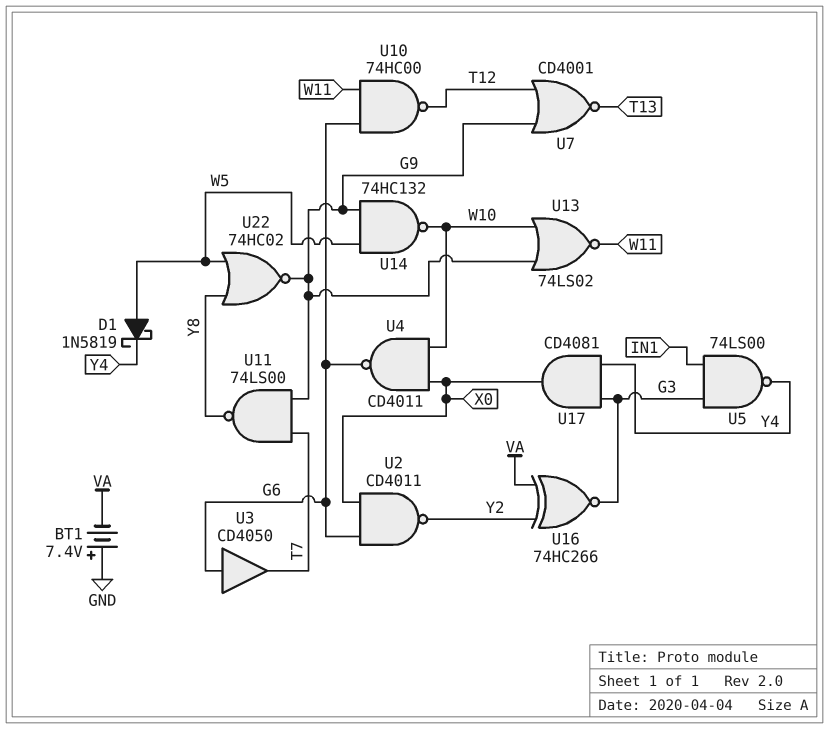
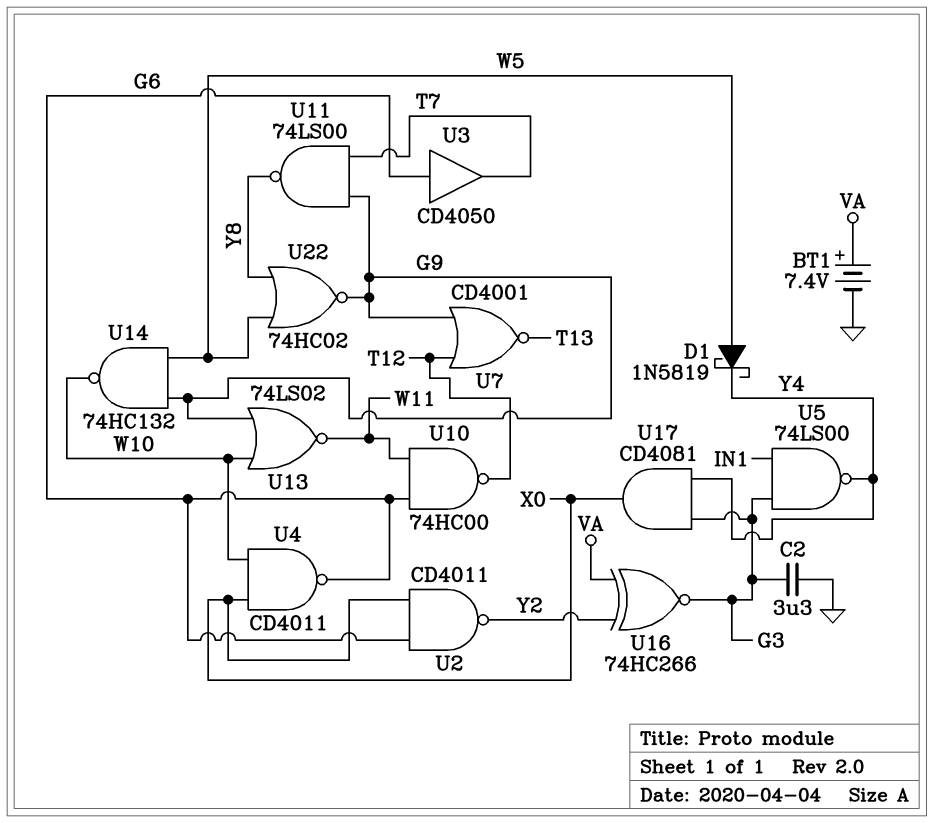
BT1: 7.4V (plus GND, minus VA) -> 7.4V (plus VA, minus GND)
C2: none -> 3.3uF (G3, GND)

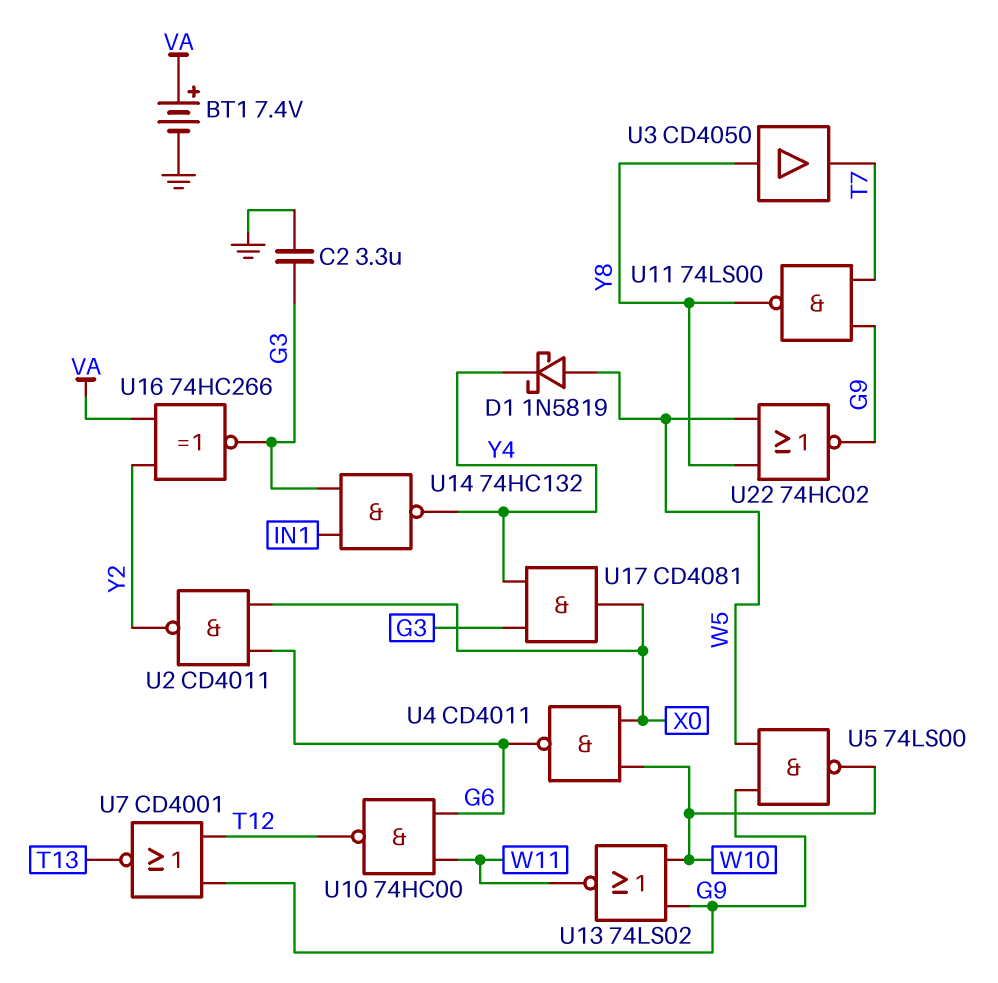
U3: buffer CD4050 (in G6, out T7) -> buffer CD4050 (in Y8, out T7)
U5: NAND 74LS00 (in G3, in IN1, out Y4) -> NAND 74LS00 (in G9, in W5, out W10)
U14: NAND 74HC132 (in G9, in W5, out W10) -> NAND 74HC132 (in G3, in IN1, out Y4)

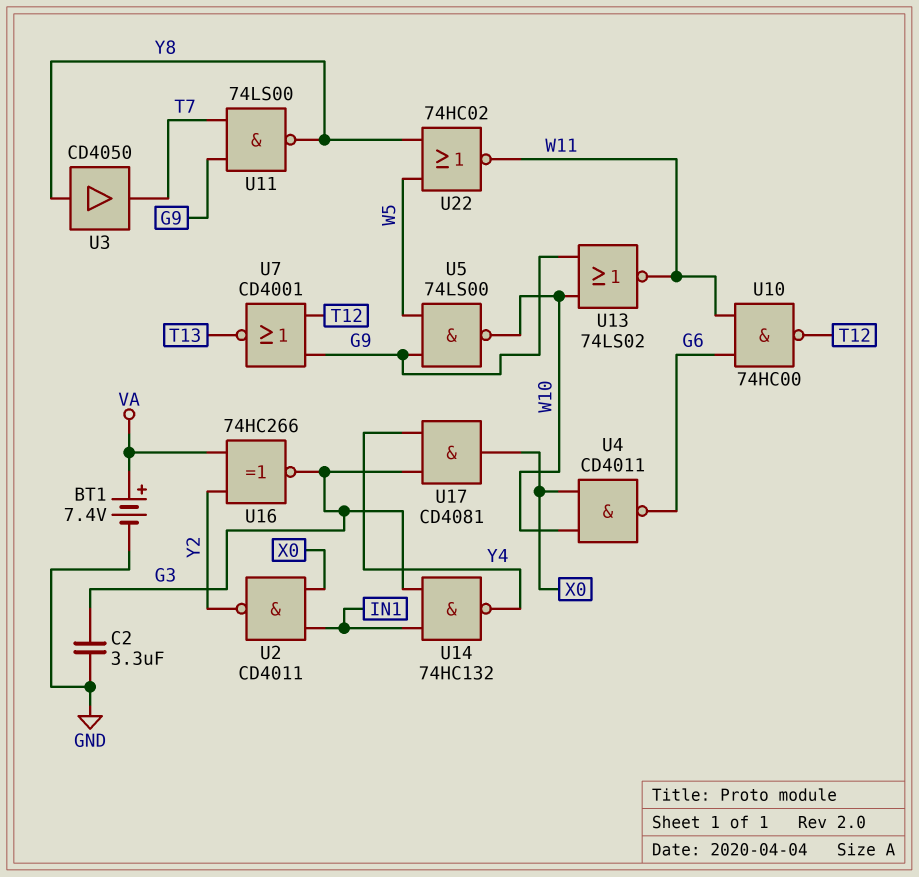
D1: schottky 1N5819 (A W5, K Y4) -> none
U2: NAND CD4011 (in G6, in X0, out Y2) -> NAND CD4011 (in IN1, in X0, out Y2)
U22: NOR 74HC02 (in W5, in Y8, out G9) -> NOR 74HC02 (in W5, in Y8, out W11)

